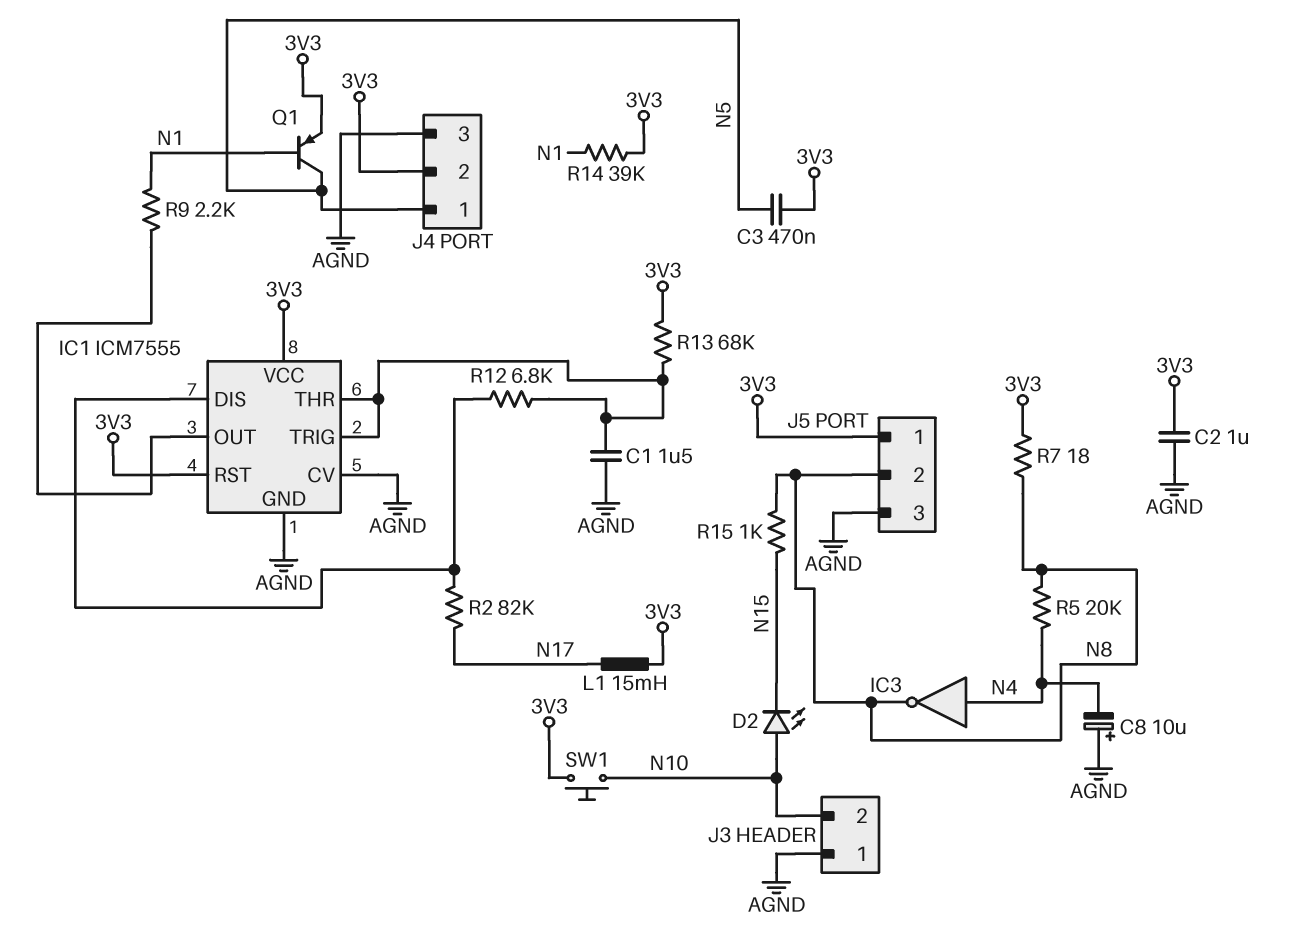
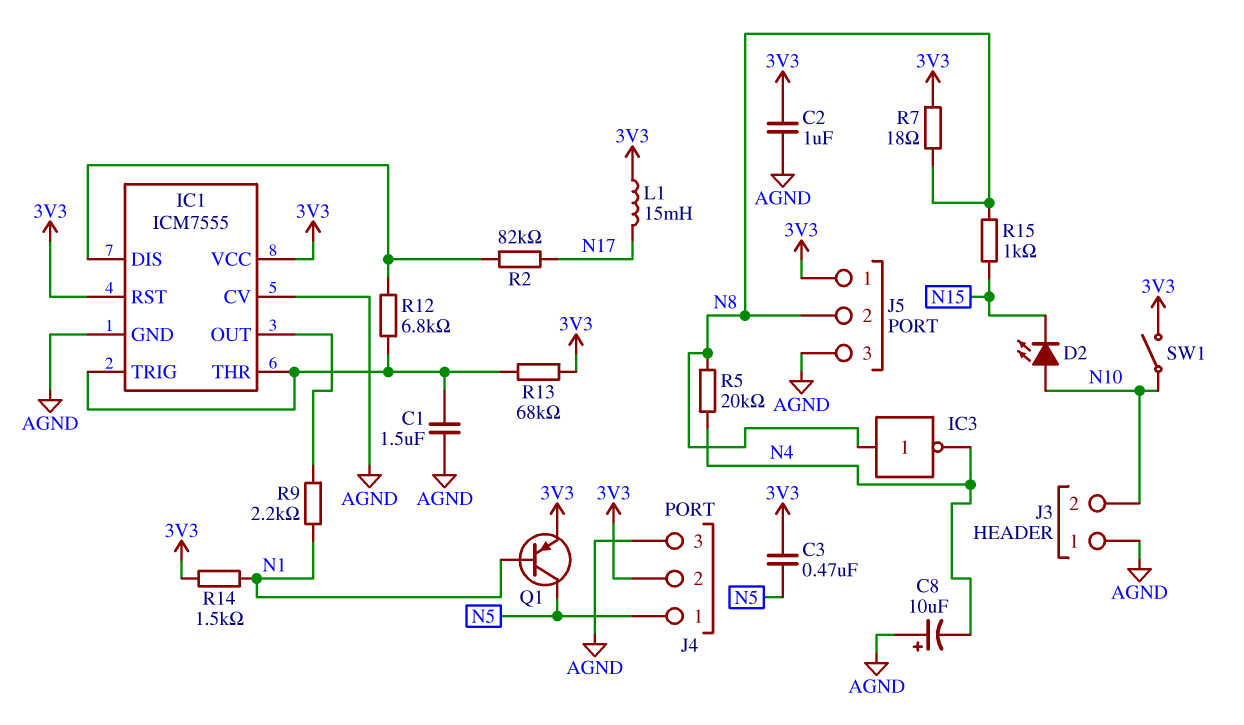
IC3: NOT (in N4, out N8) -> NOT (in N8, out N4)
R14: 39k (3V3, N1) -> 1.5k (3V3, N1)
SW1: button (3V3, N10) -> switch (3V3, N10)

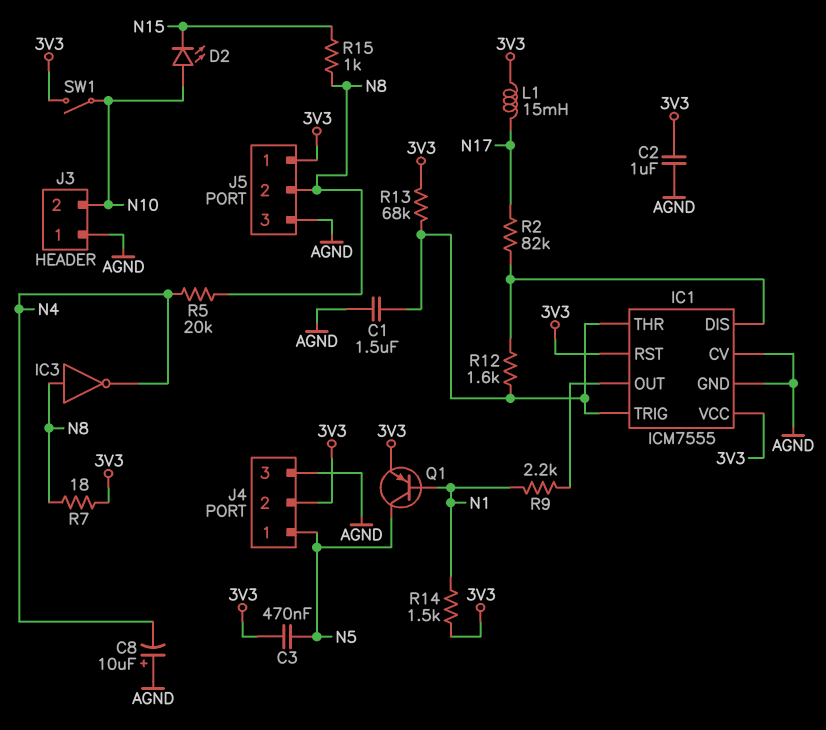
R12: 6.8k (IC1/DIS, IC1/THR) -> 1.6k (IC1/DIS, IC1/THR)

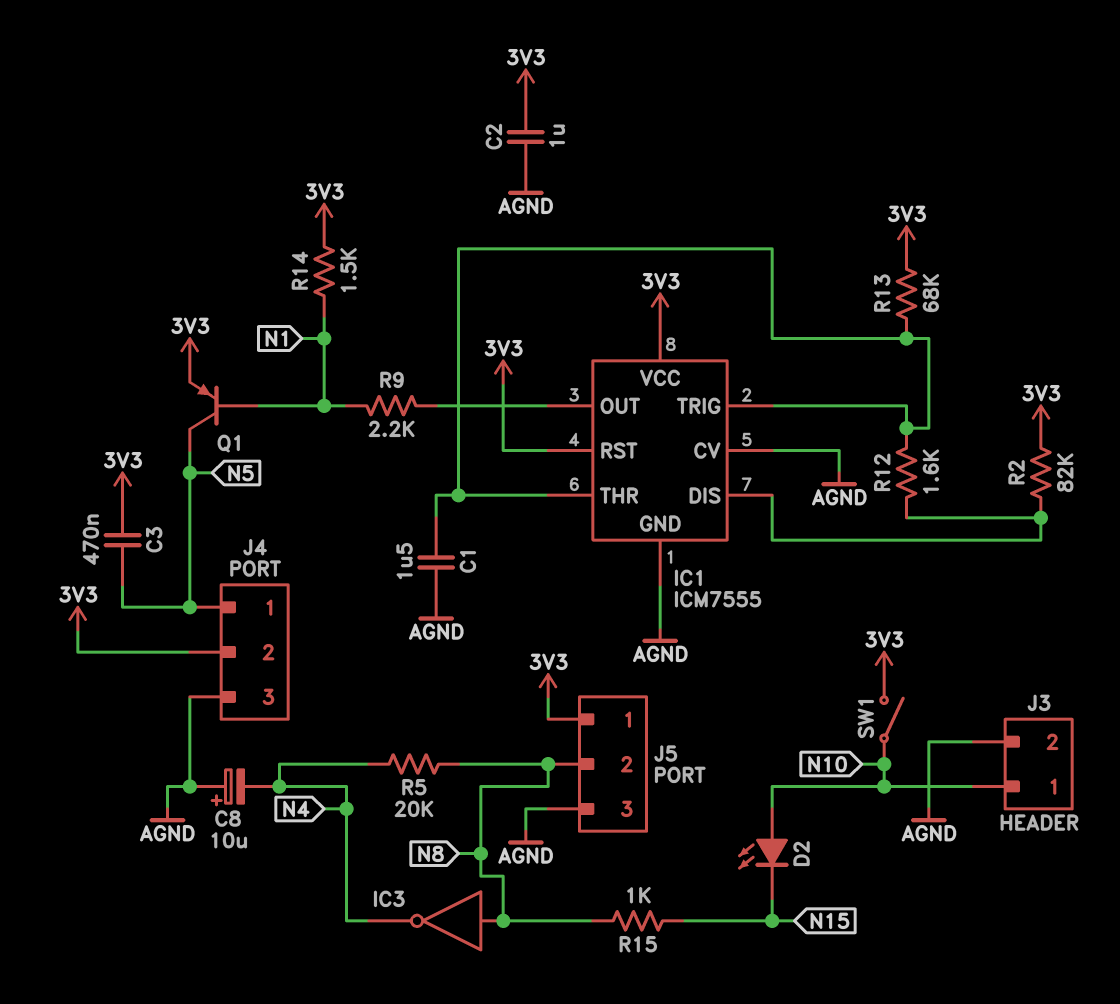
J3 pin 1: AGND -> N10
J3 pin 2: N10 -> AGND
L1: 15mH (3V3, N17) -> none
R2: 82k (IC1/DIS, N17) -> 82k (3V3, IC1/DIS)
R7: 18 (3V3, N8) -> none

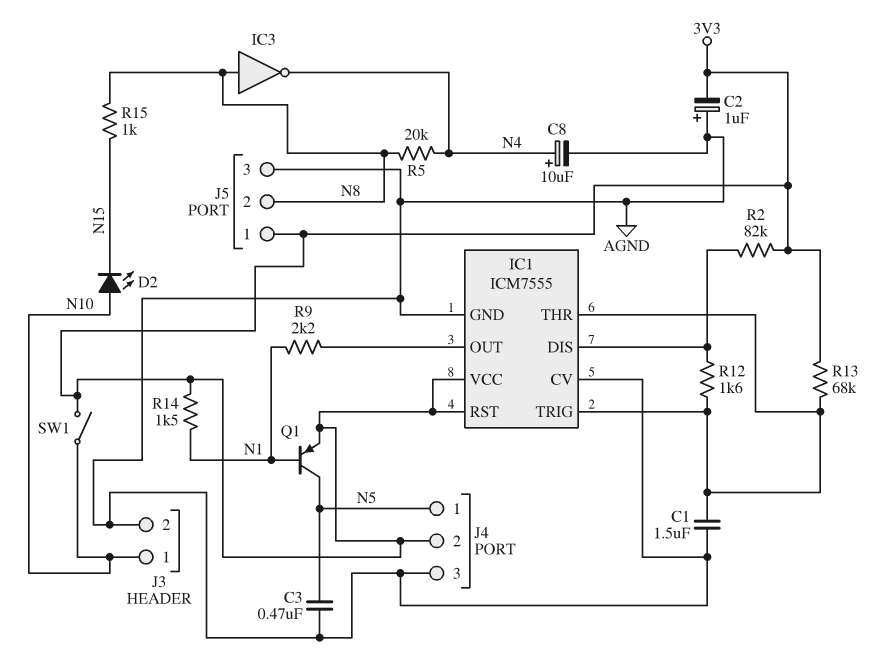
C2: 1uF (3V3, AGND) -> 1uF (plus AGND, minus 3V3)
C3: 470nF (3V3, N5) -> 470nF (AGND, N5)
C8: 10uF (plus AGND, minus N4) -> 10uF (plus N4, minus AGND)

